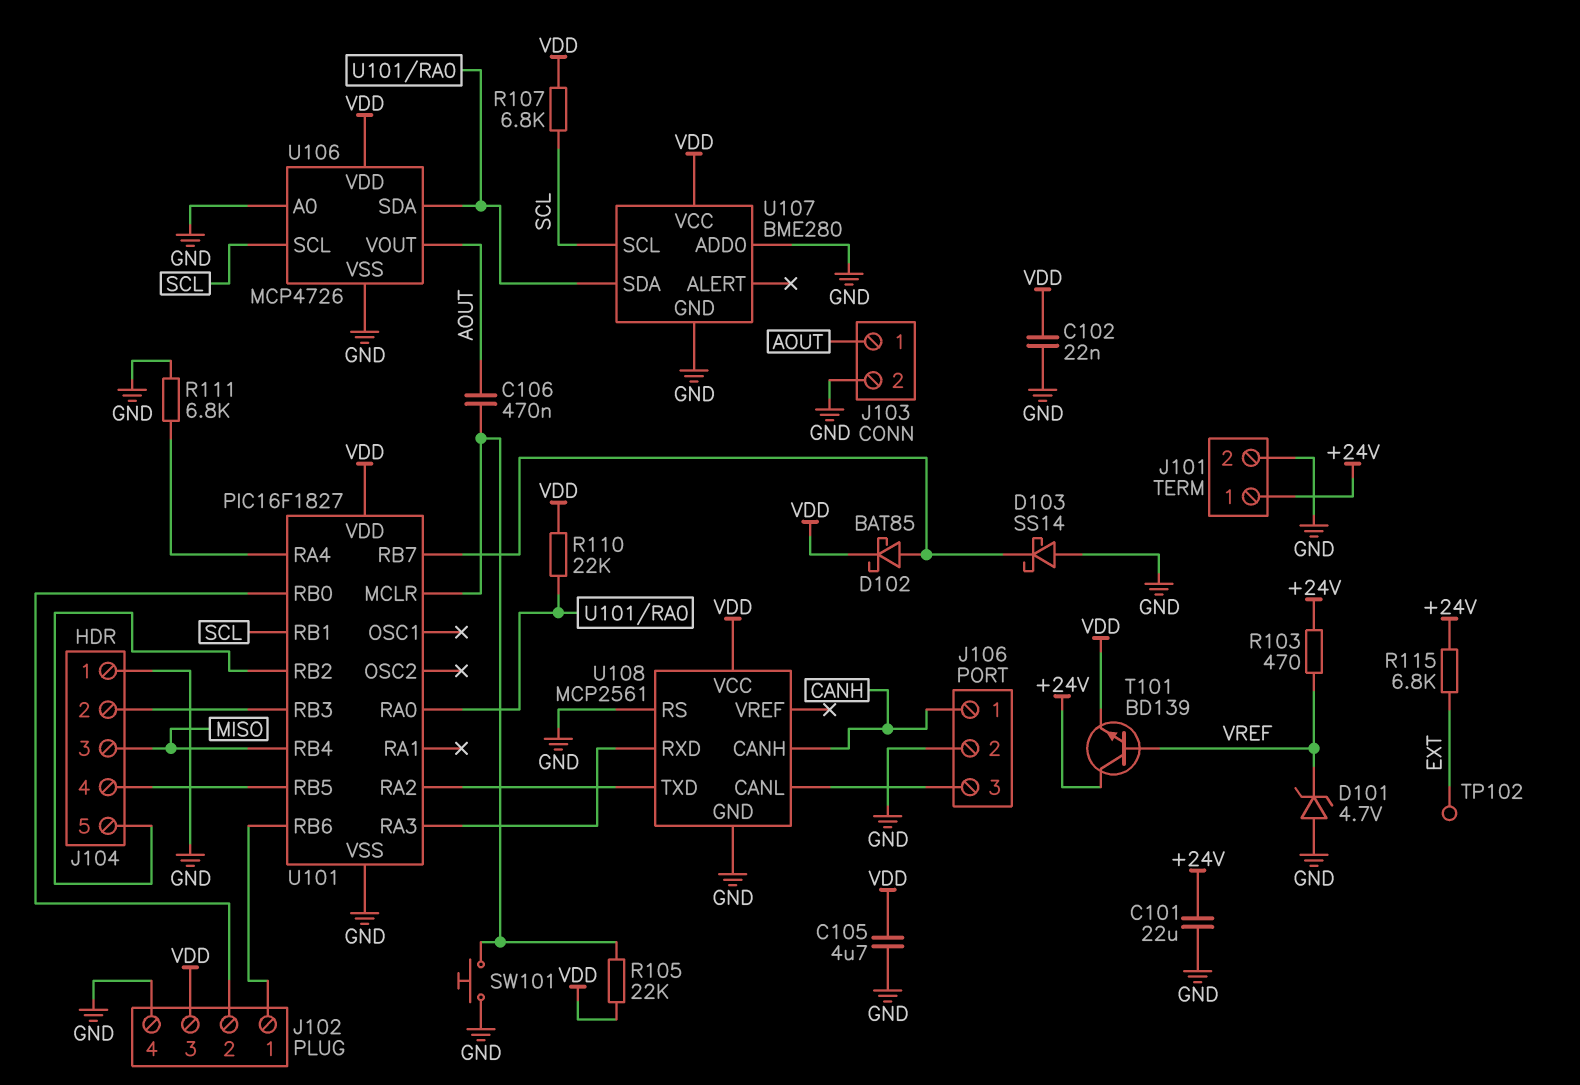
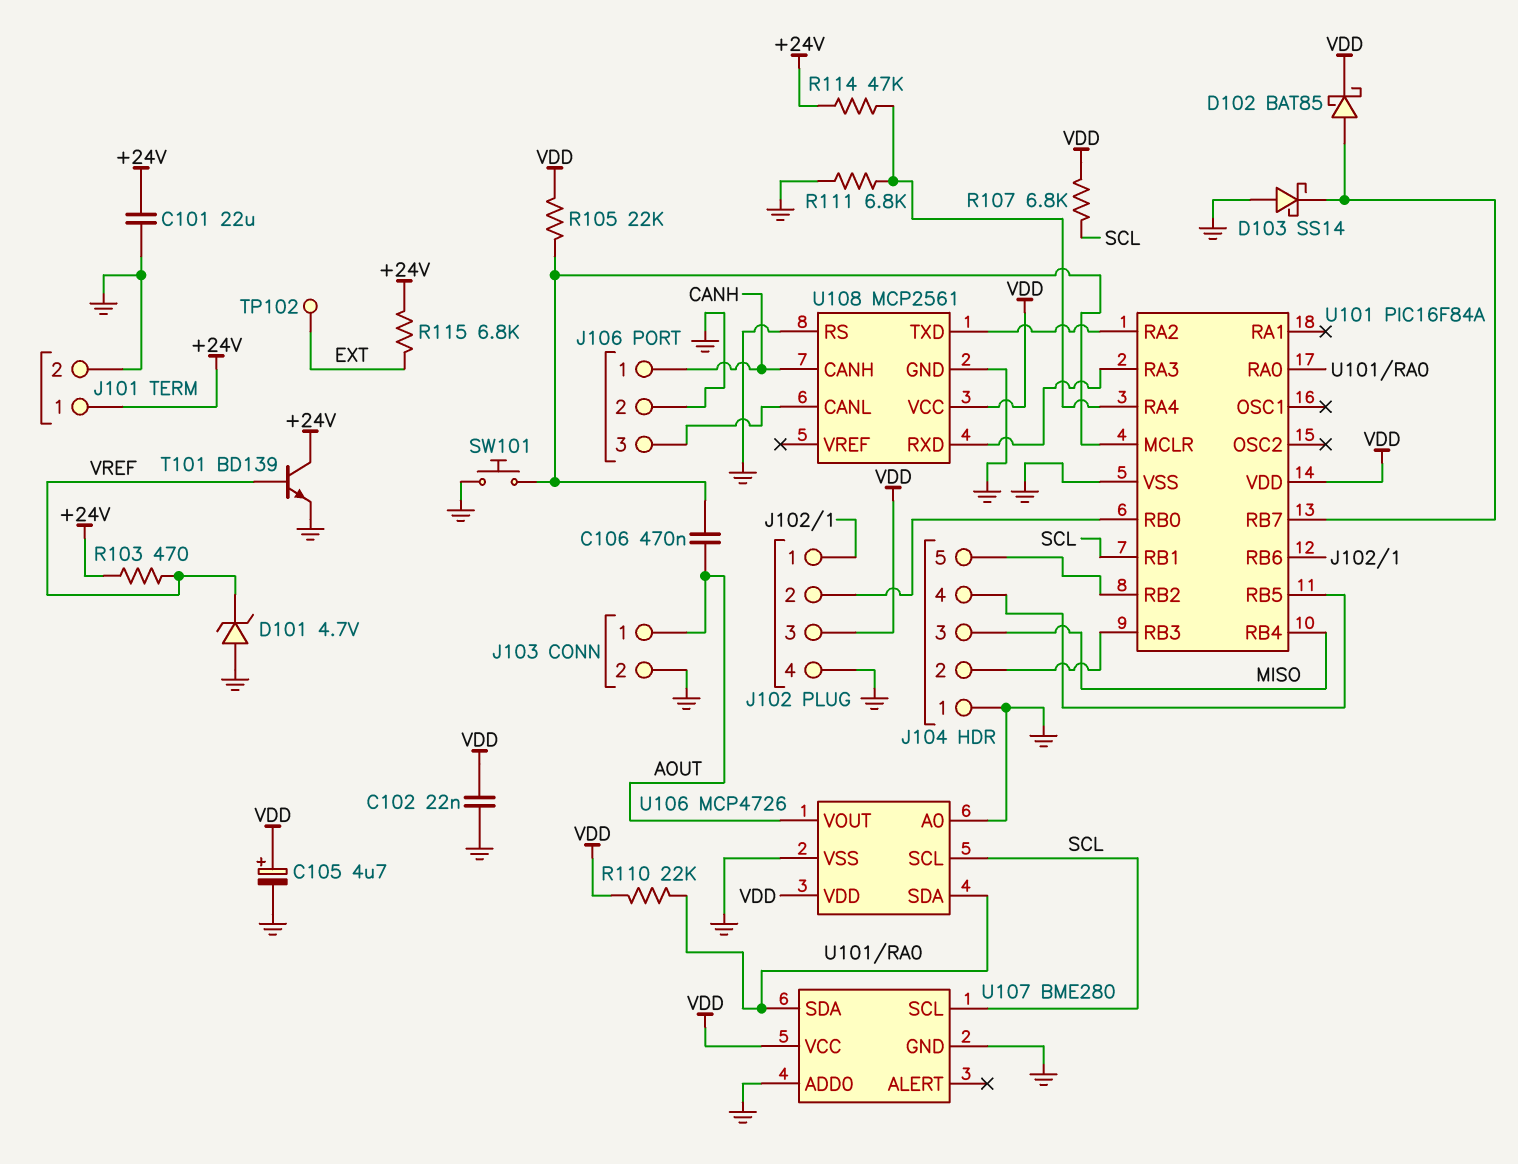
C105: 4.7uF (GND, VDD) -> 4.7uF (plus VDD, minus GND)
R114: none -> 47k (+24V, U101/RA4)
T101: NPN BD139 (B VREF, C +24V, E VDD) -> NPN BD139 (B VREF, C +24V, E GND)
U101: PIC16F1827 -> PIC16F84A

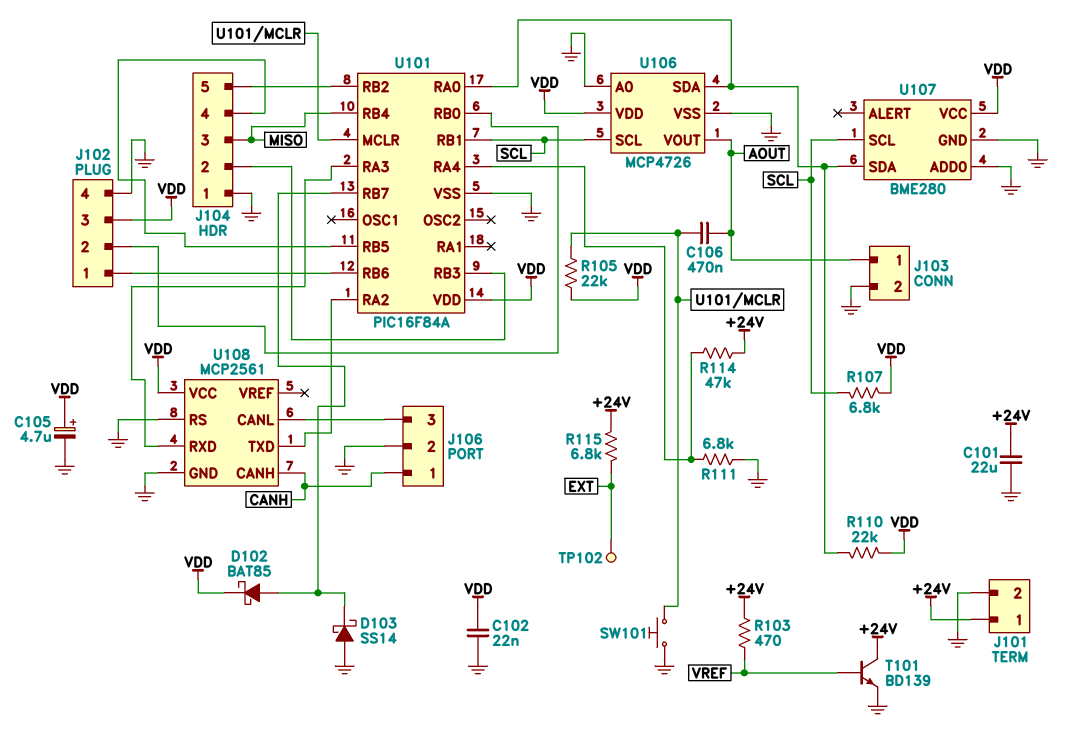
D101: zener 4.7V (A GND, K VREF) -> none

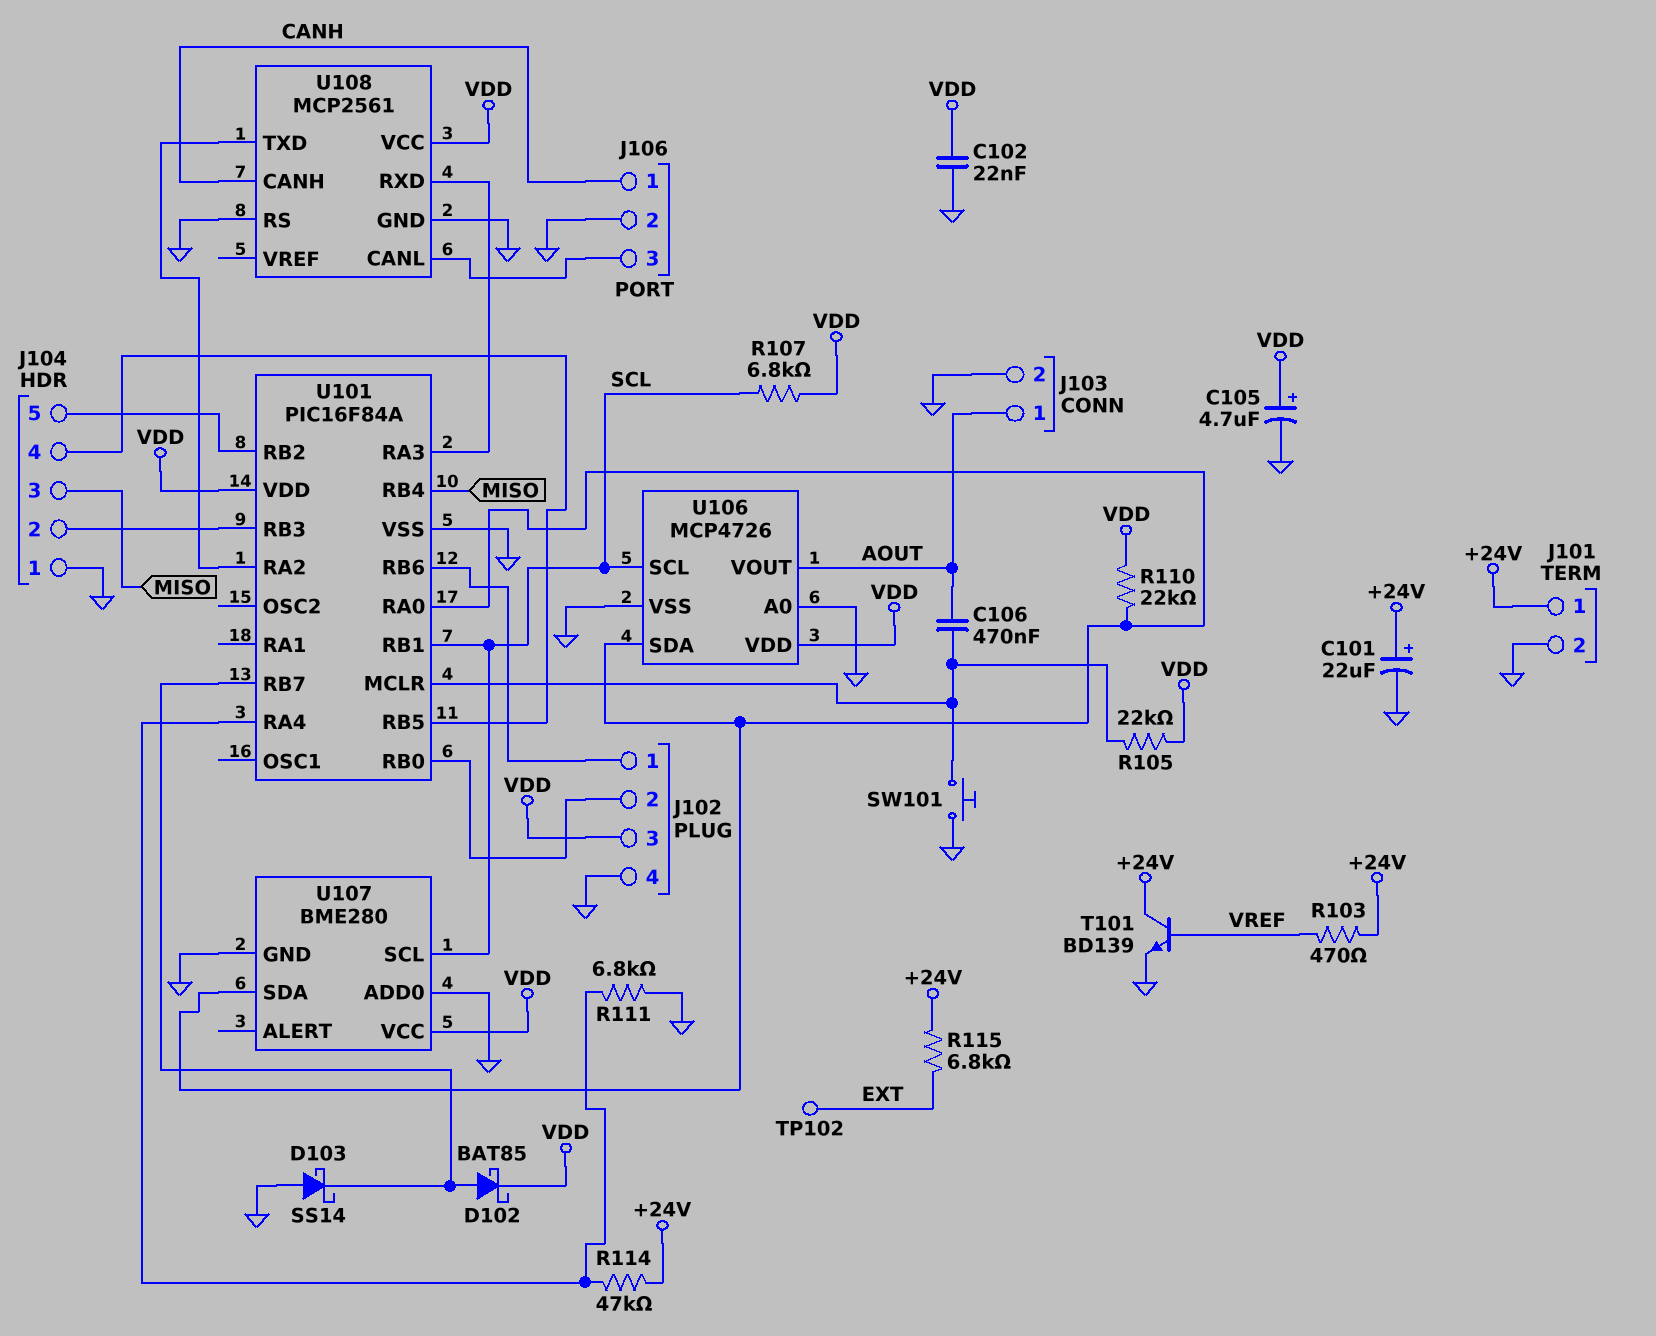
C101: 22uF (+24V, GND) -> 22uF (plus +24V, minus GND)

